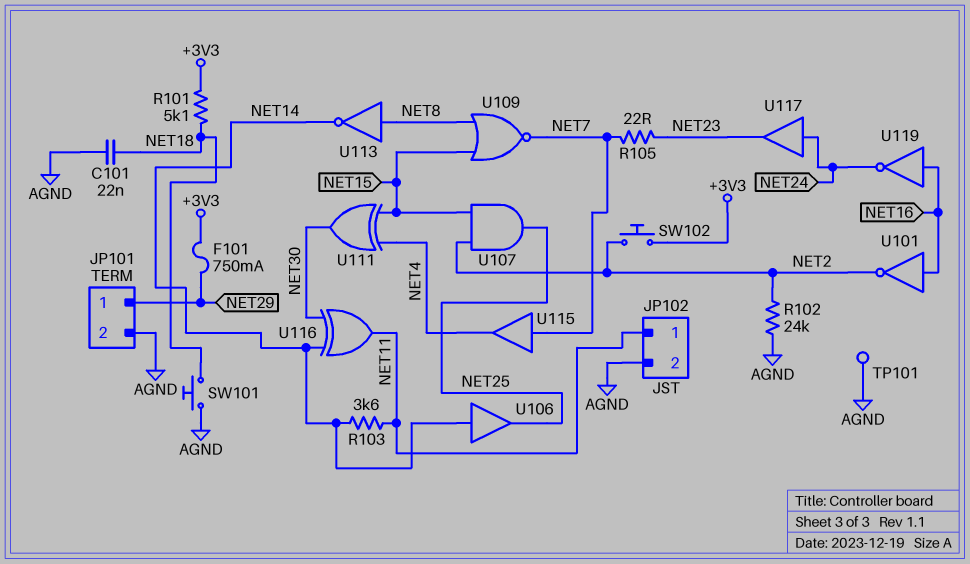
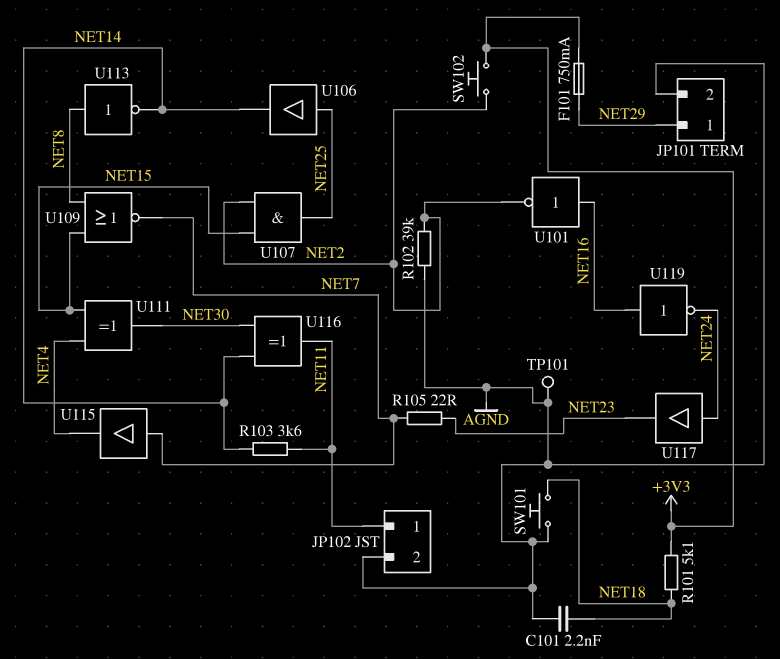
C101: 22nF (AGND, NET18) -> 2.2nF (AGND, NET18)
R102: 24k (AGND, NET2) -> 39k (AGND, NET2)
U106: buffer (in NET14, out NET25) -> buffer (in NET25, out NET14)

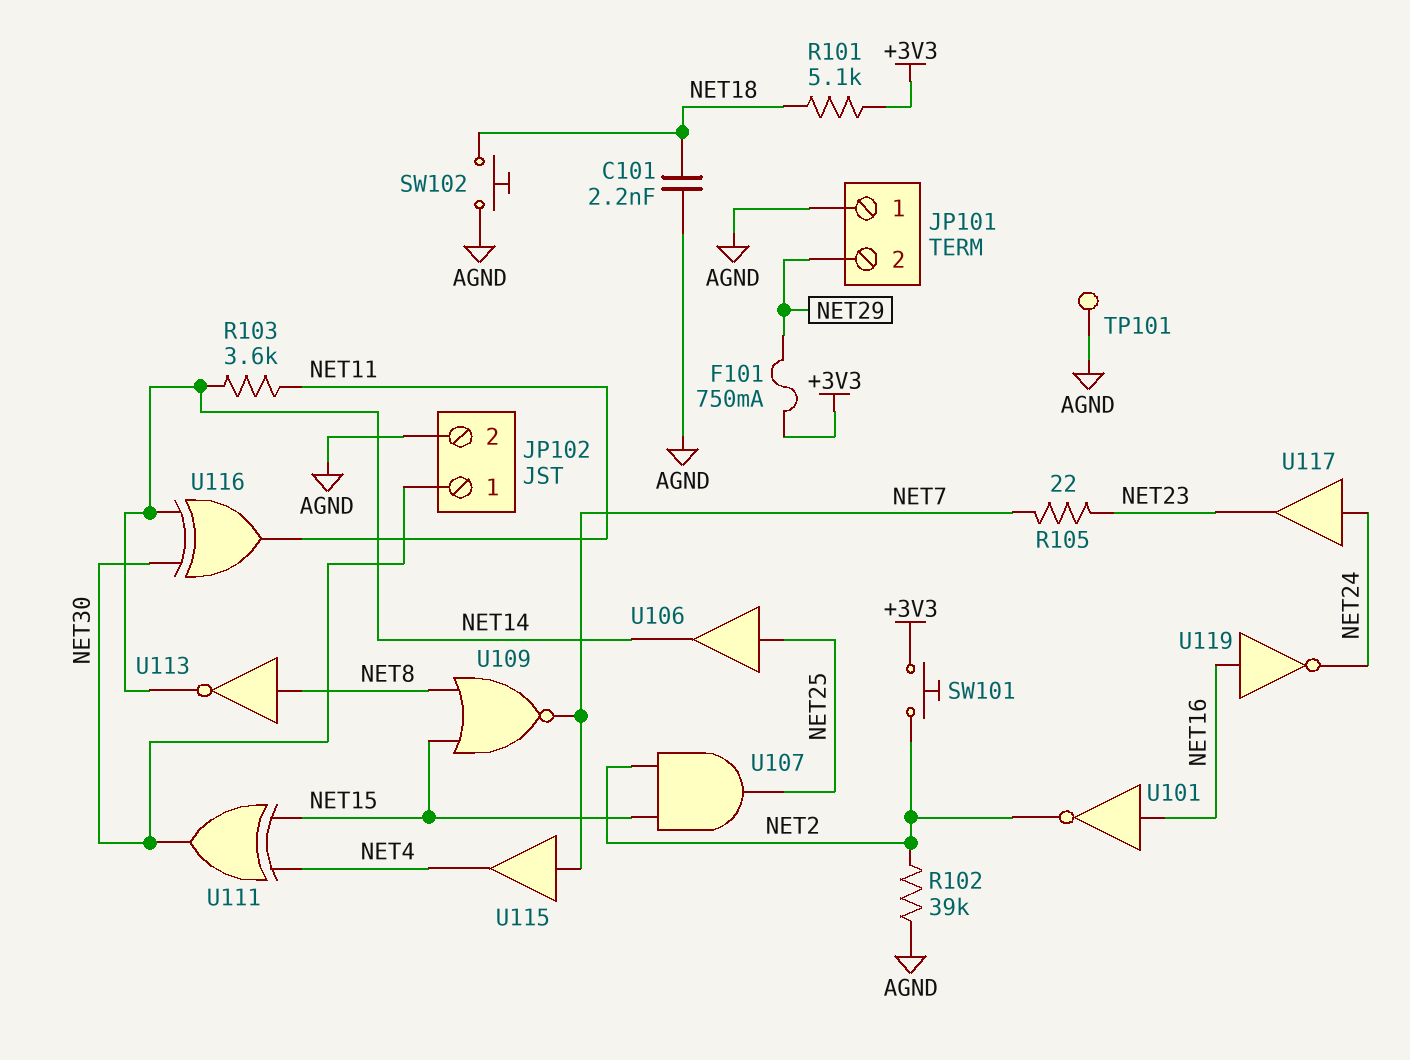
JP101 pin 1: NET29 -> AGND
JP101 pin 2: AGND -> NET29
JP102 pin 1: NET11 -> NET30
SW101: button (AGND, NET18) -> button (+3V3, NET2)
SW102: button (+3V3, NET2) -> button (AGND, NET18)

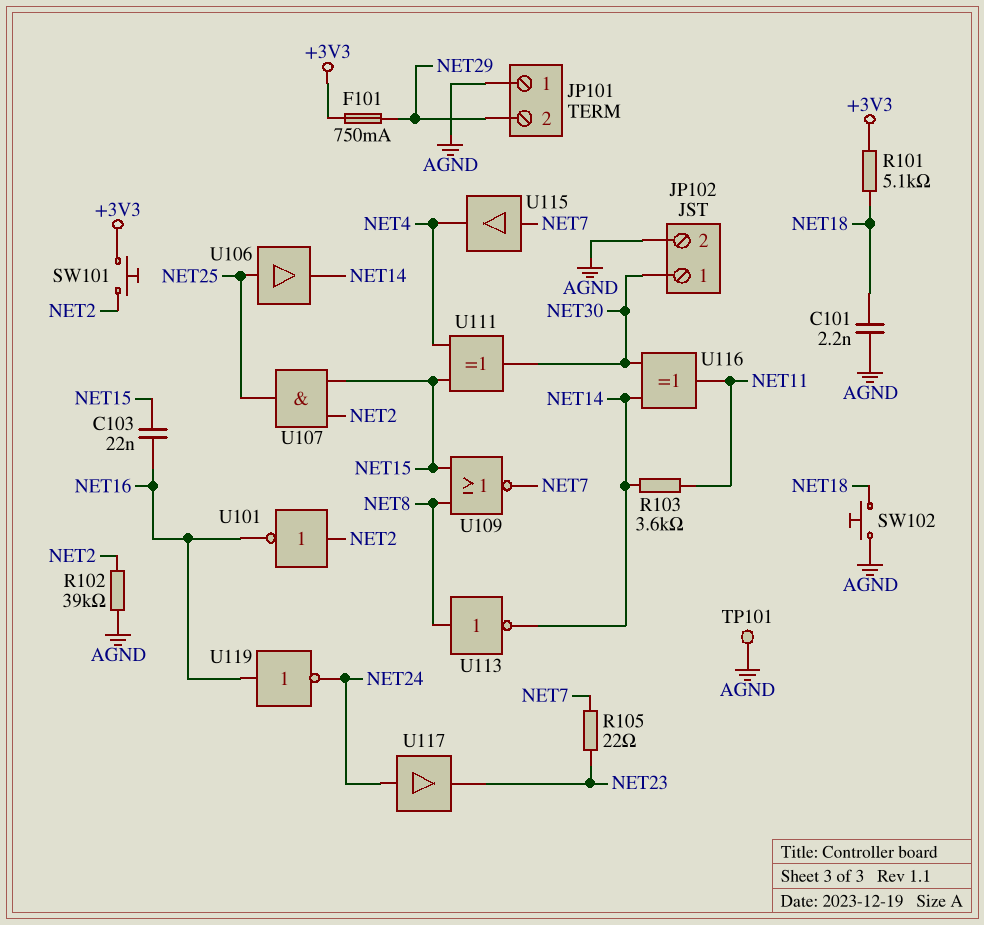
C103: none -> 22nF (NET15, NET16)
U101: NOT (in NET16, out NET2) -> NOT (in NET2, out NET16)

